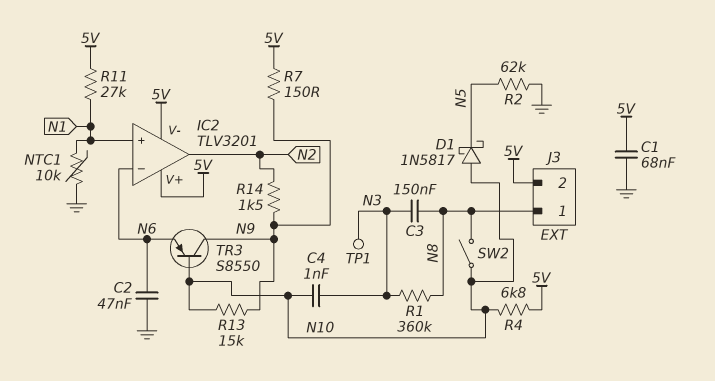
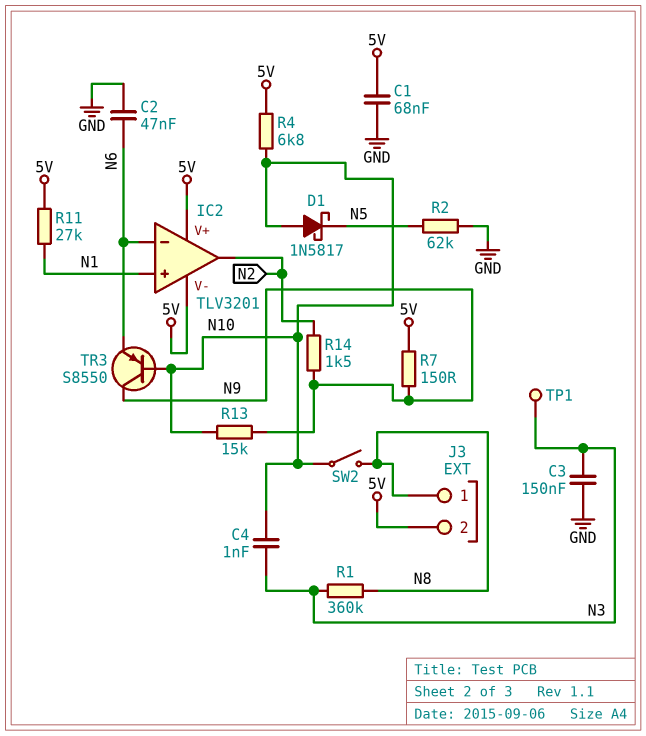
C3: 150nF (N3, N8) -> 150nF (GND, N3)
NTC1: 10k (GND, N1) -> none

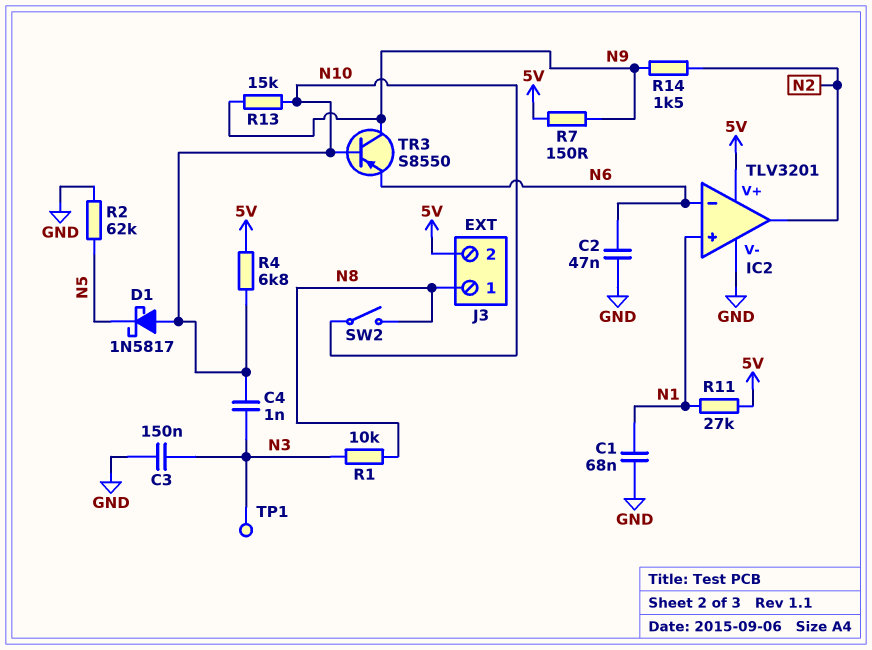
C1: 68nF (5V, GND) -> 68nF (GND, N1)
IC2 pin V-: 5V -> GND
R1: 360k (N3, N8) -> 10k (N3, N8)

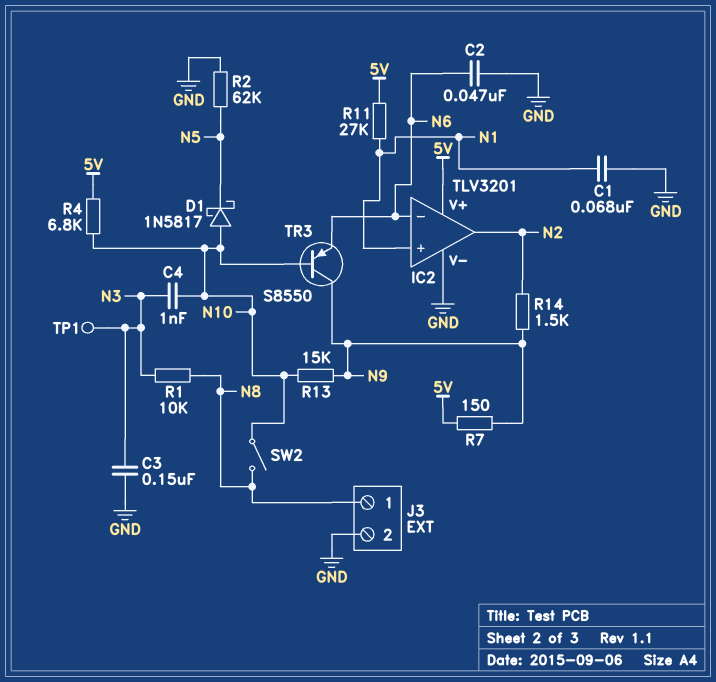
J3 pin 2: 5V -> GND

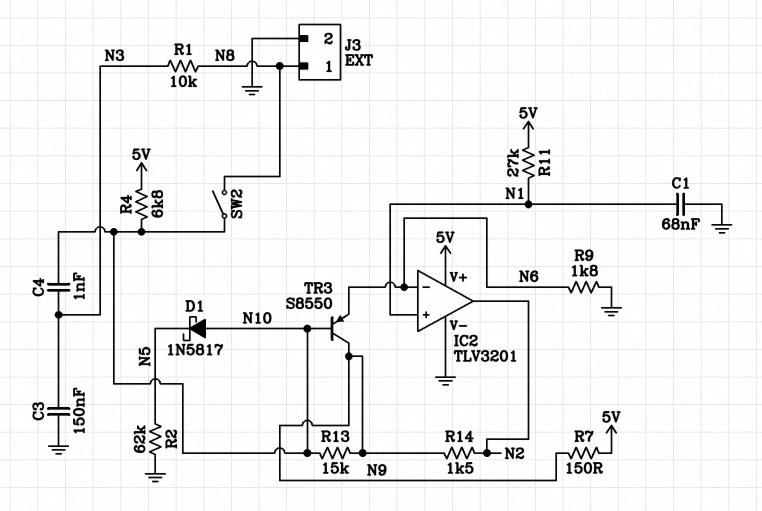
C2: 47nF (GND, N6) -> none
R9: none -> 1.8k (GND, N6)
TP1: test point (N3) -> none

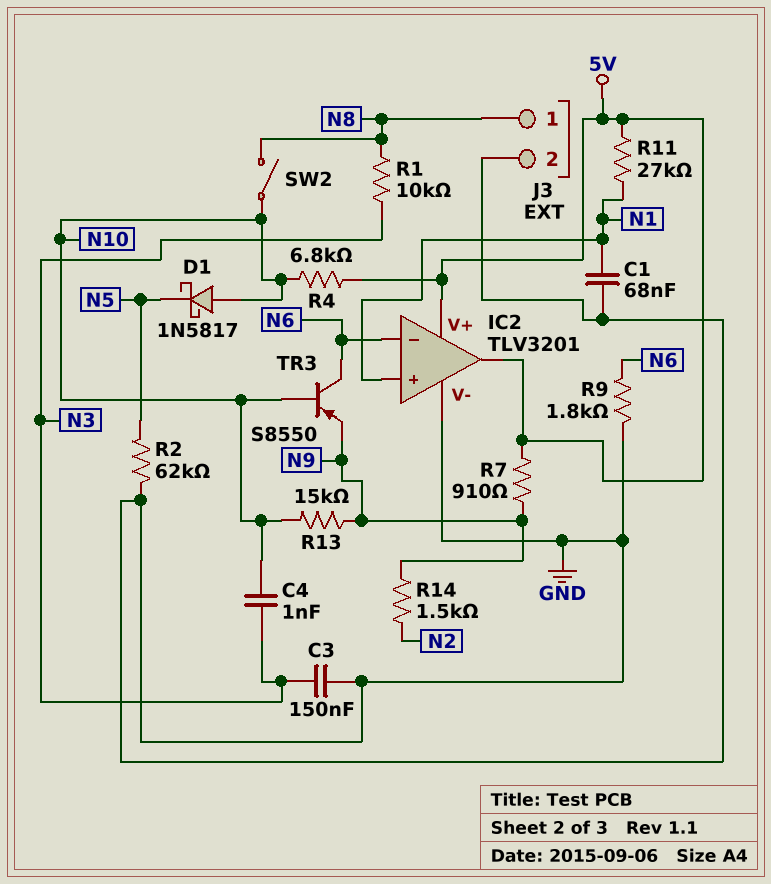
IC2 pin out: N2 -> 5V
R7: 150 (5V, N9) -> 910 (5V, N9)
TR3: PNP S8550 (B N10, C N9, E N6) -> PNP S8550 (B N10, C N6, E N9)

